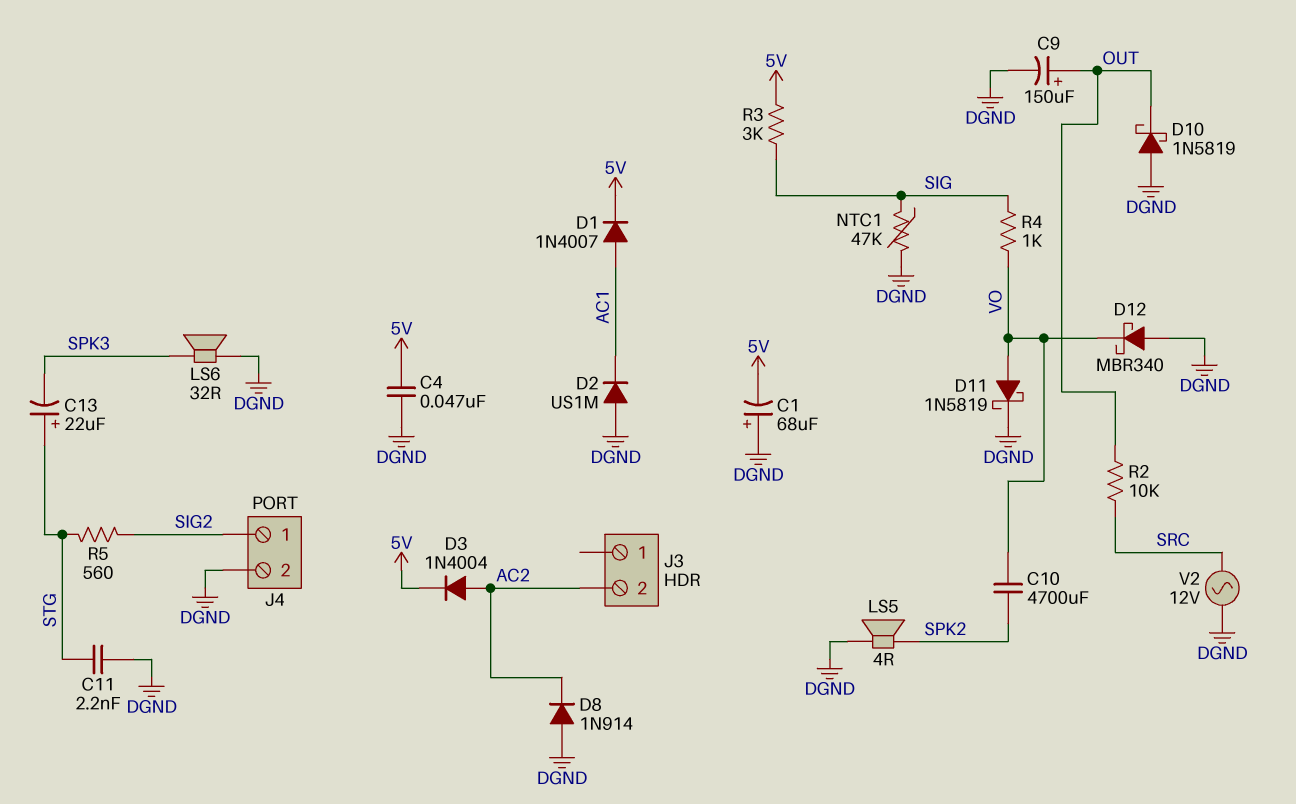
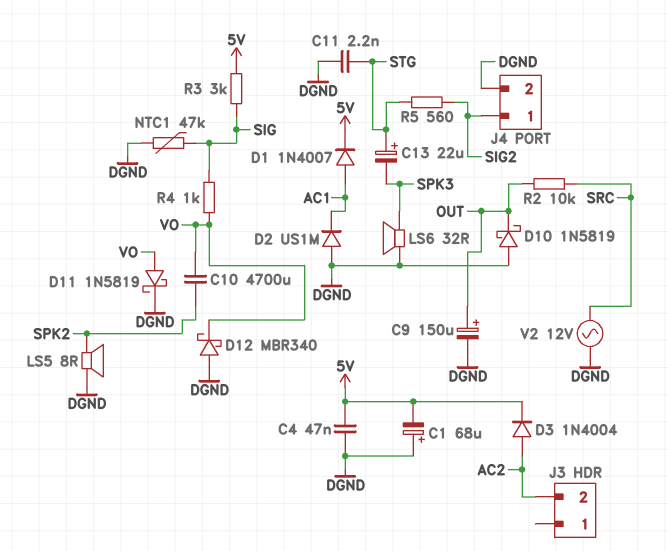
D8: diode 1N914 (A DGND, K AC2) -> none
LS5: speaker 4R (DGND, SPK2) -> speaker 8R (DGND, SPK2)

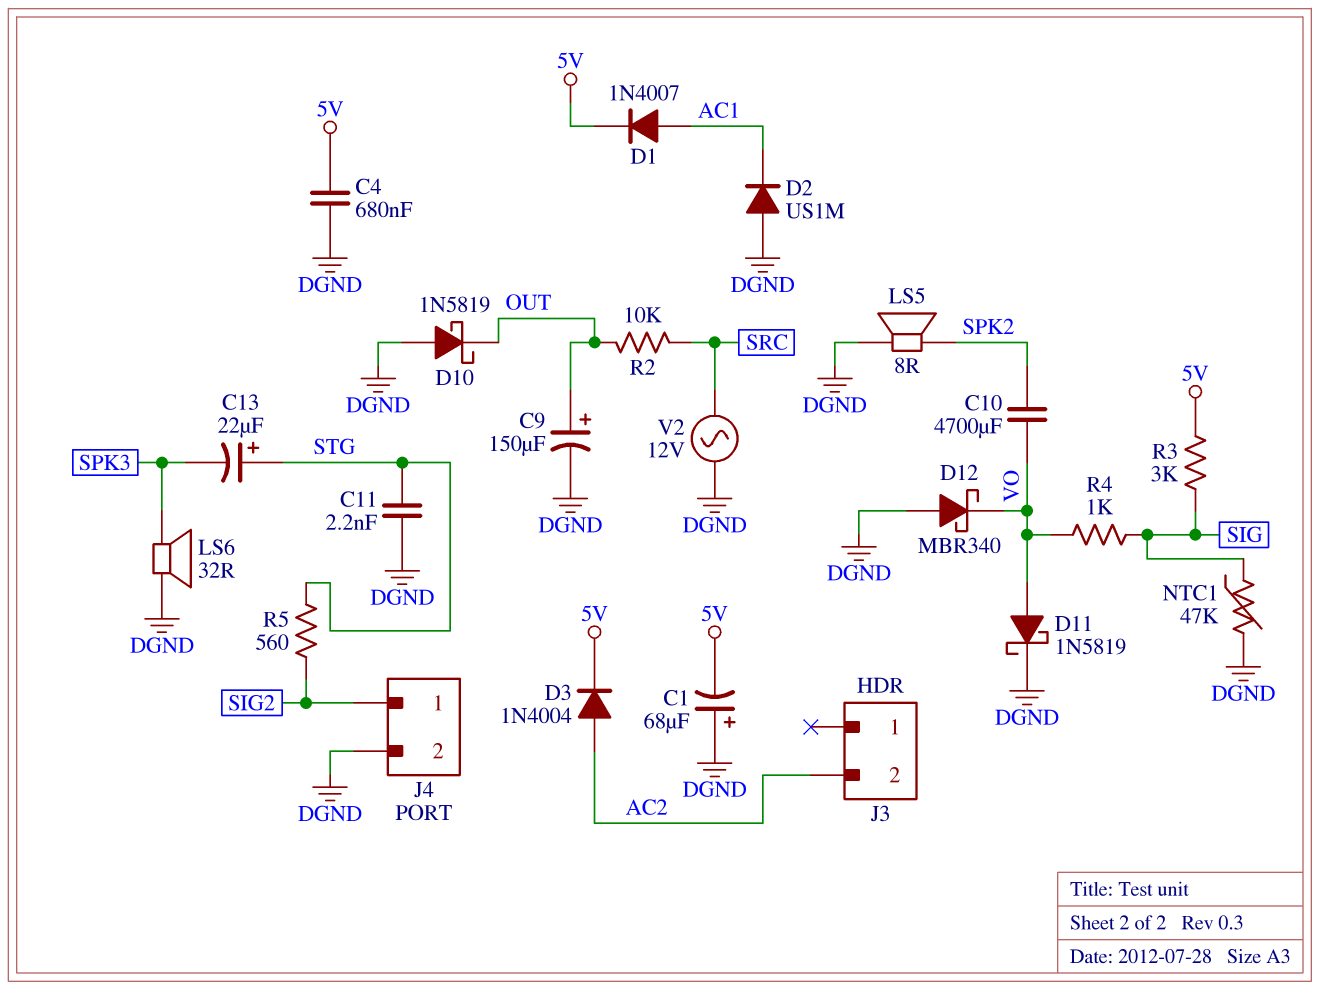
C4: 47nF (5V, DGND) -> 680nF (5V, DGND)

